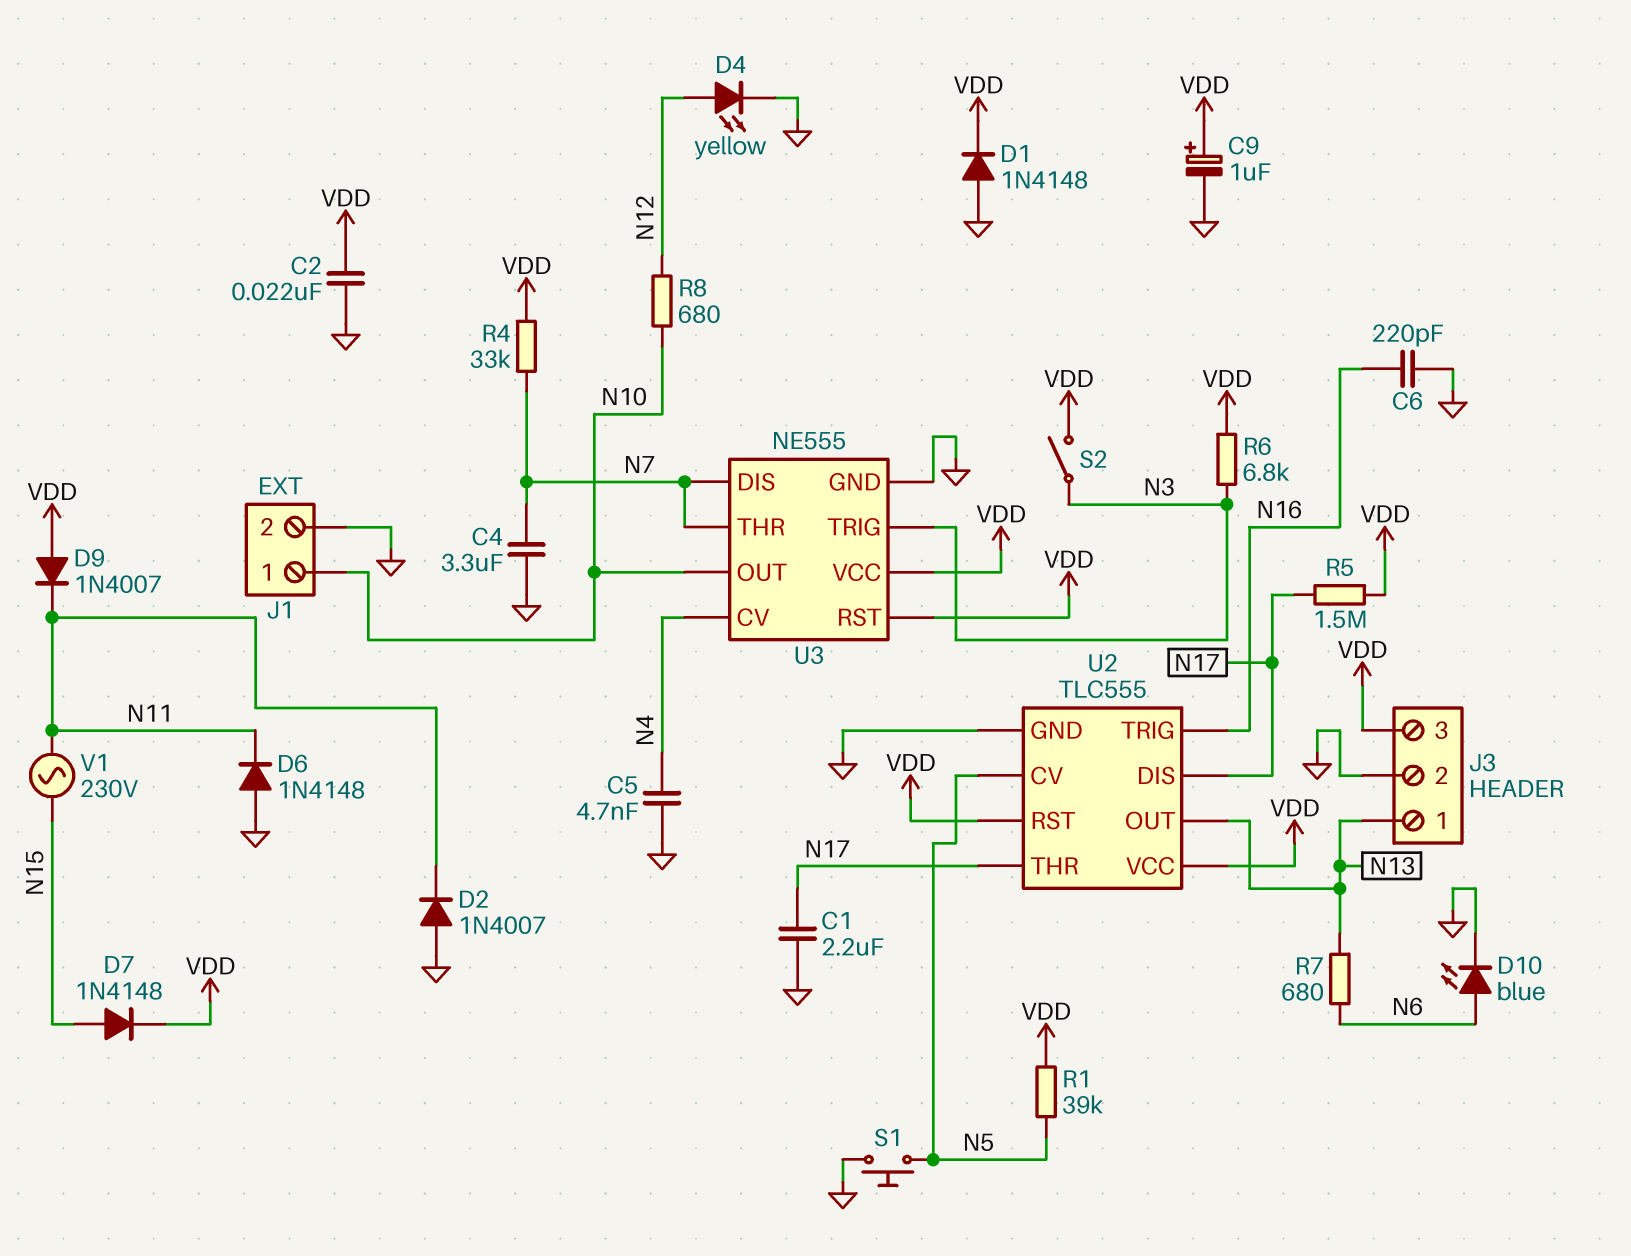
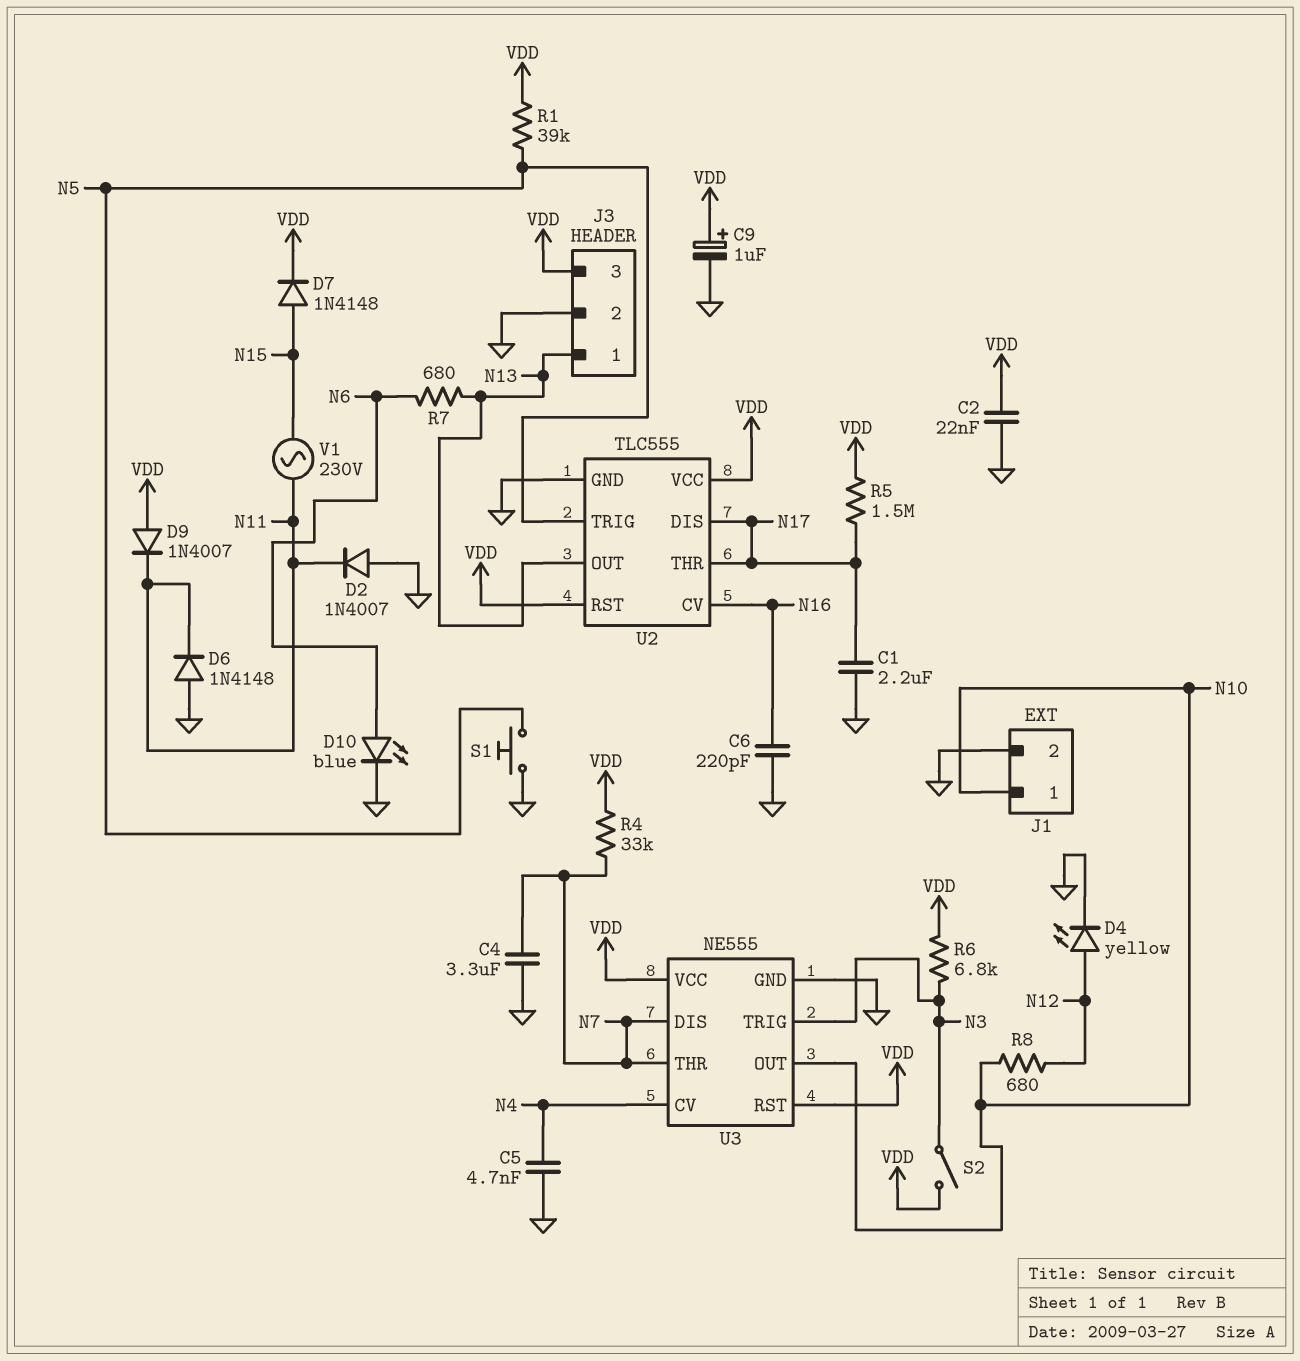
D1: diode 1N4148 (A GND, K VDD) -> none
U2 pin CV: N5 -> N16
U2 pin TRIG: N16 -> N5

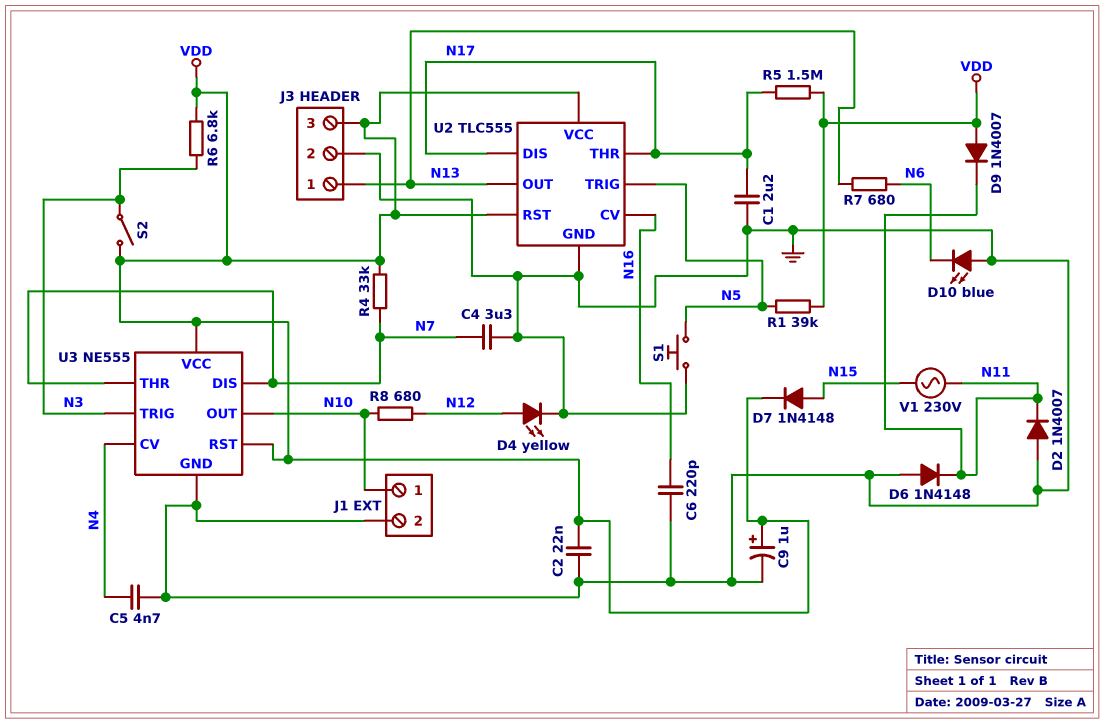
D10: LED blue (A N6, K GND) -> LED blue (A GND, K N6)

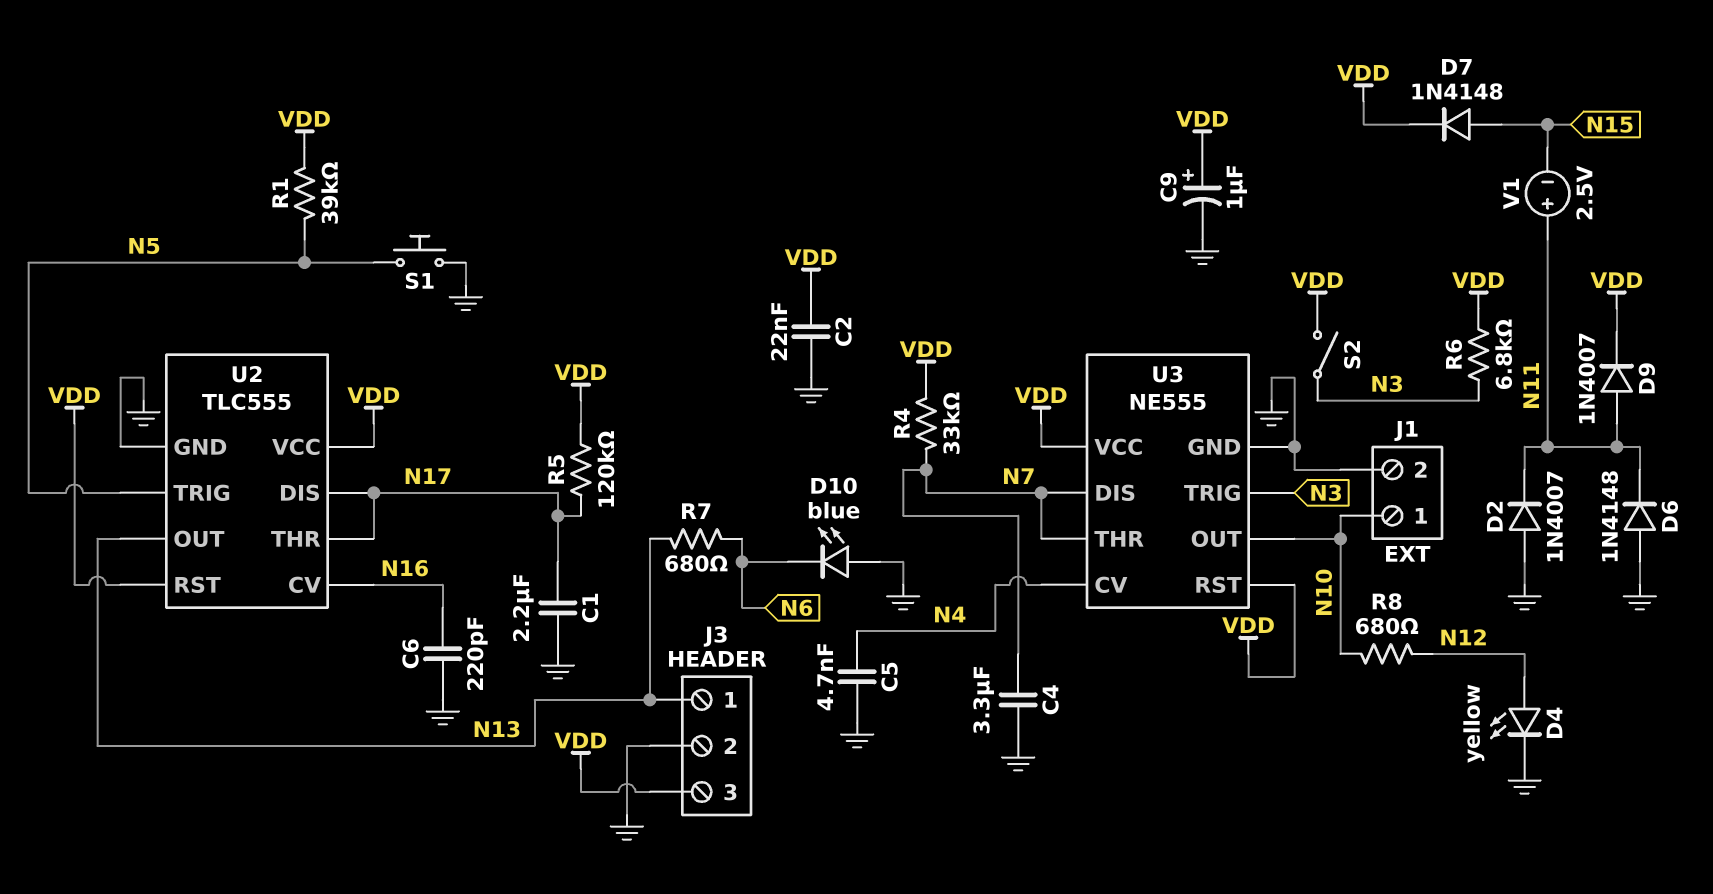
D9: diode 1N4007 (A VDD, K N11) -> diode 1N4007 (A N11, K VDD)
R5: 1.5M (N17, VDD) -> 120k (N17, VDD)
V1: AC 230V (N11, N15) -> 2.5V (plus N11, minus N15)

